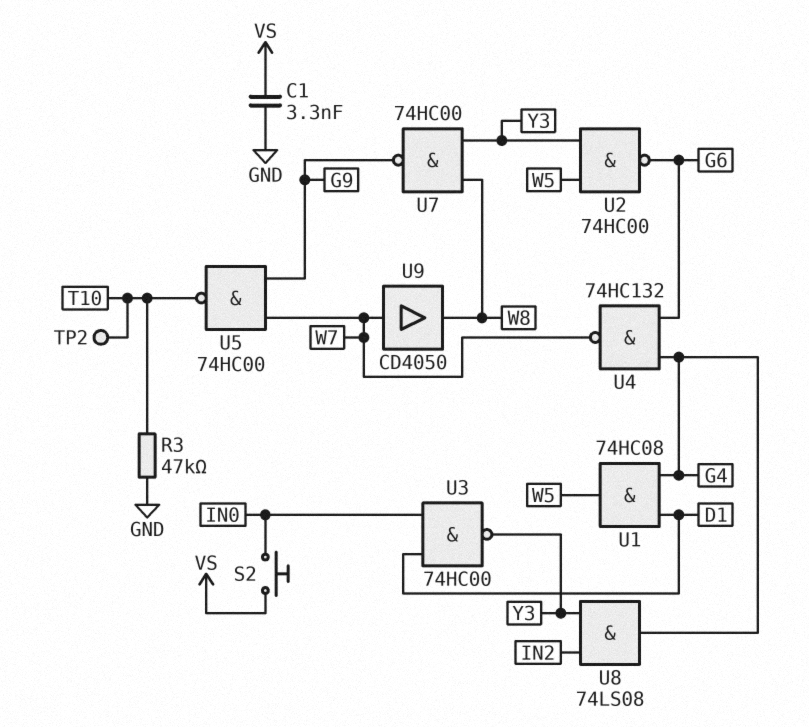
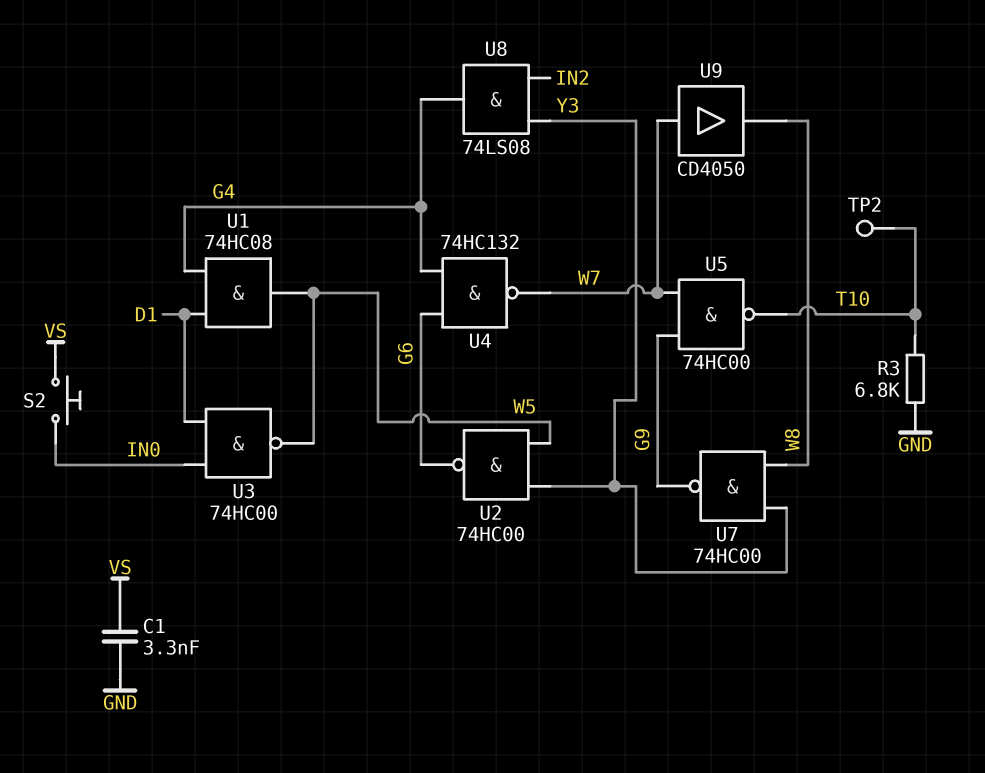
R3: 47k (GND, T10) -> 6.8k (GND, T10)
U3: NAND 74HC00 (in D1, in IN0, out Y3) -> NAND 74HC00 (in D1, in IN0, out W5)

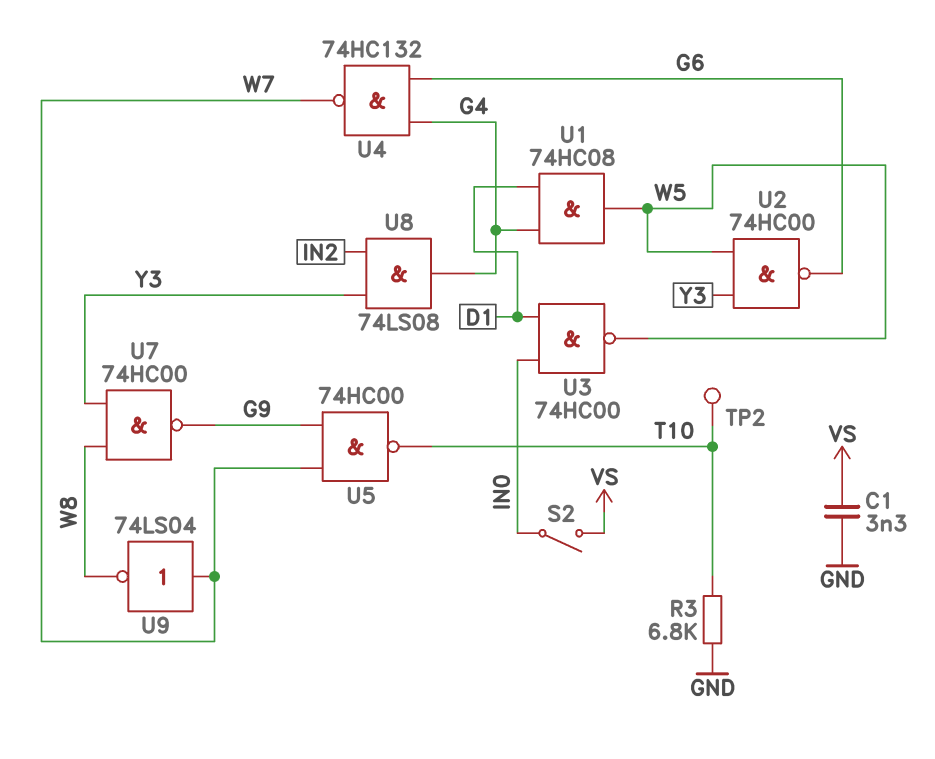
S2: button (IN0, VS) -> switch (IN0, VS)
U9: buffer CD4050 (in W7, out W8) -> NOT 74LS04 (in W7, out W8)

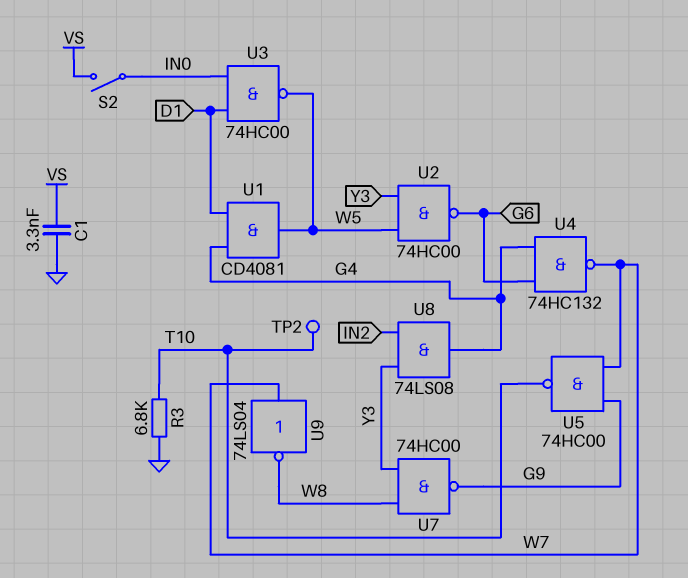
U1: AND 74HC08 (in D1, in G4, out W5) -> AND CD4081 (in D1, in G4, out W5)

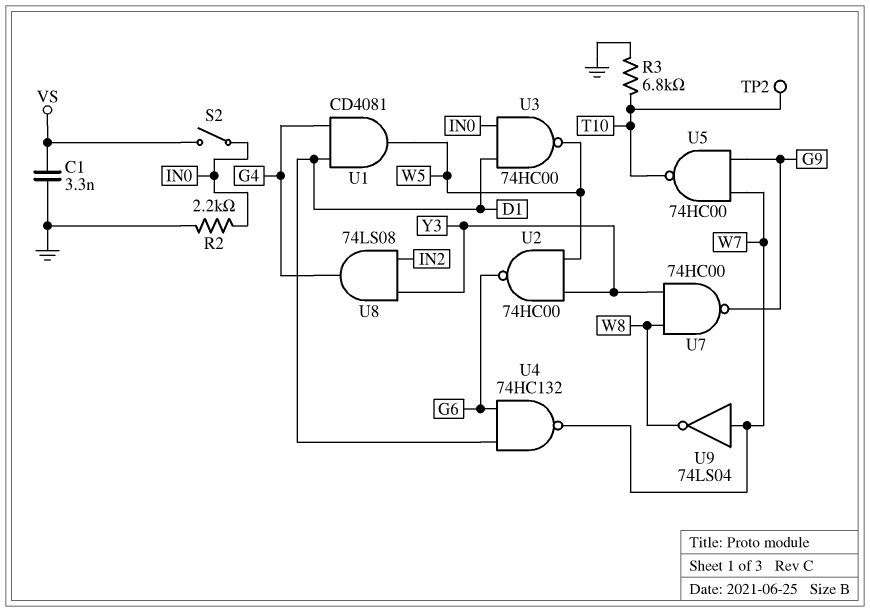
R2: none -> 2.2k (GND, IN0)
U4: NAND 74HC132 (in G4, in G6, out W7) -> NAND 74HC132 (in D1, in G6, out W7)

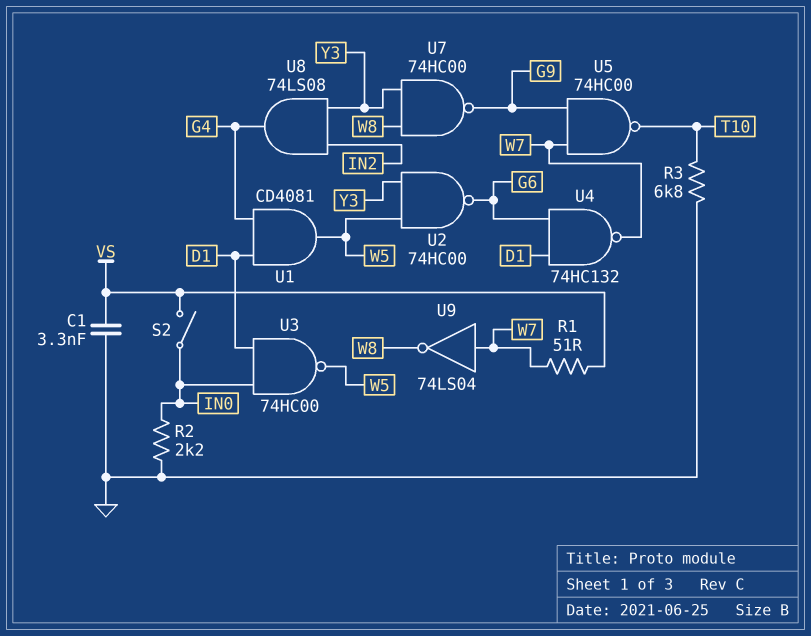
R1: none -> 51 (VS, W7)
TP2: test point (T10) -> none

